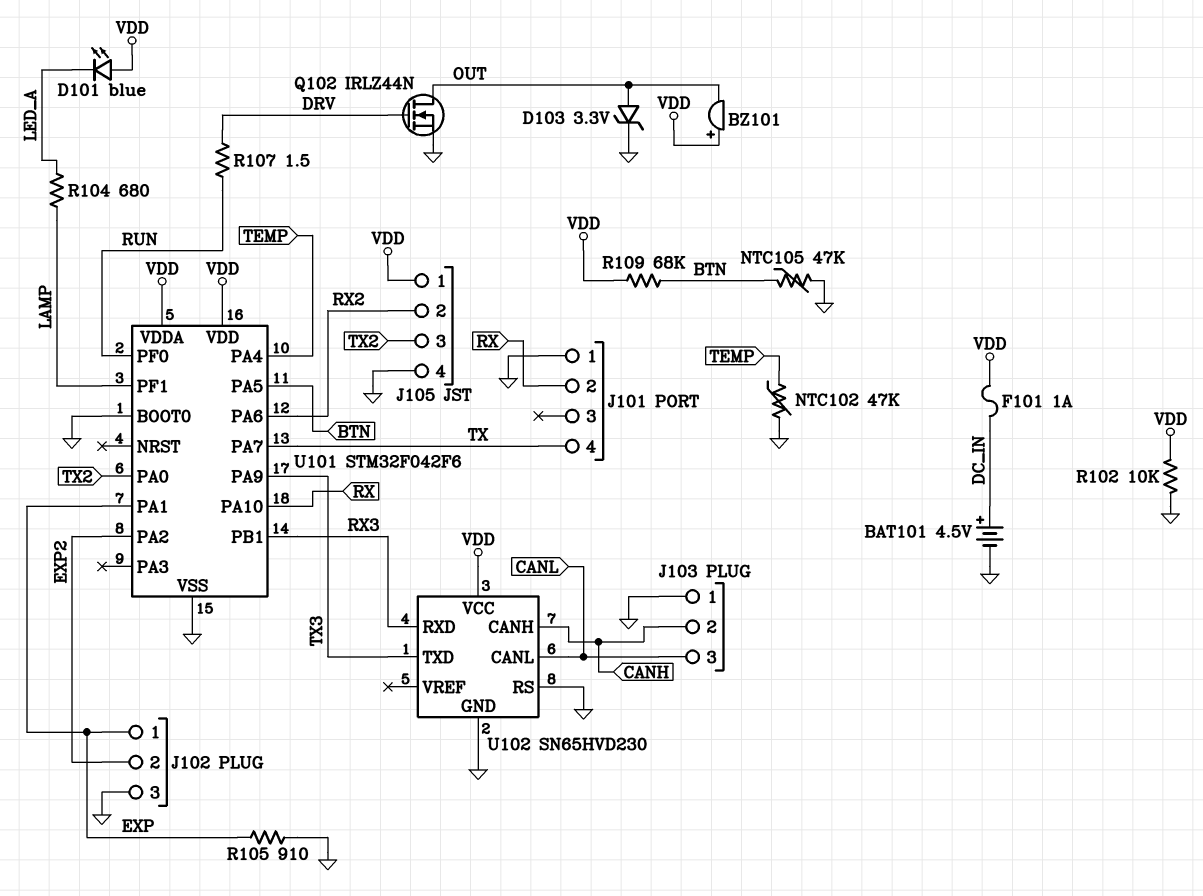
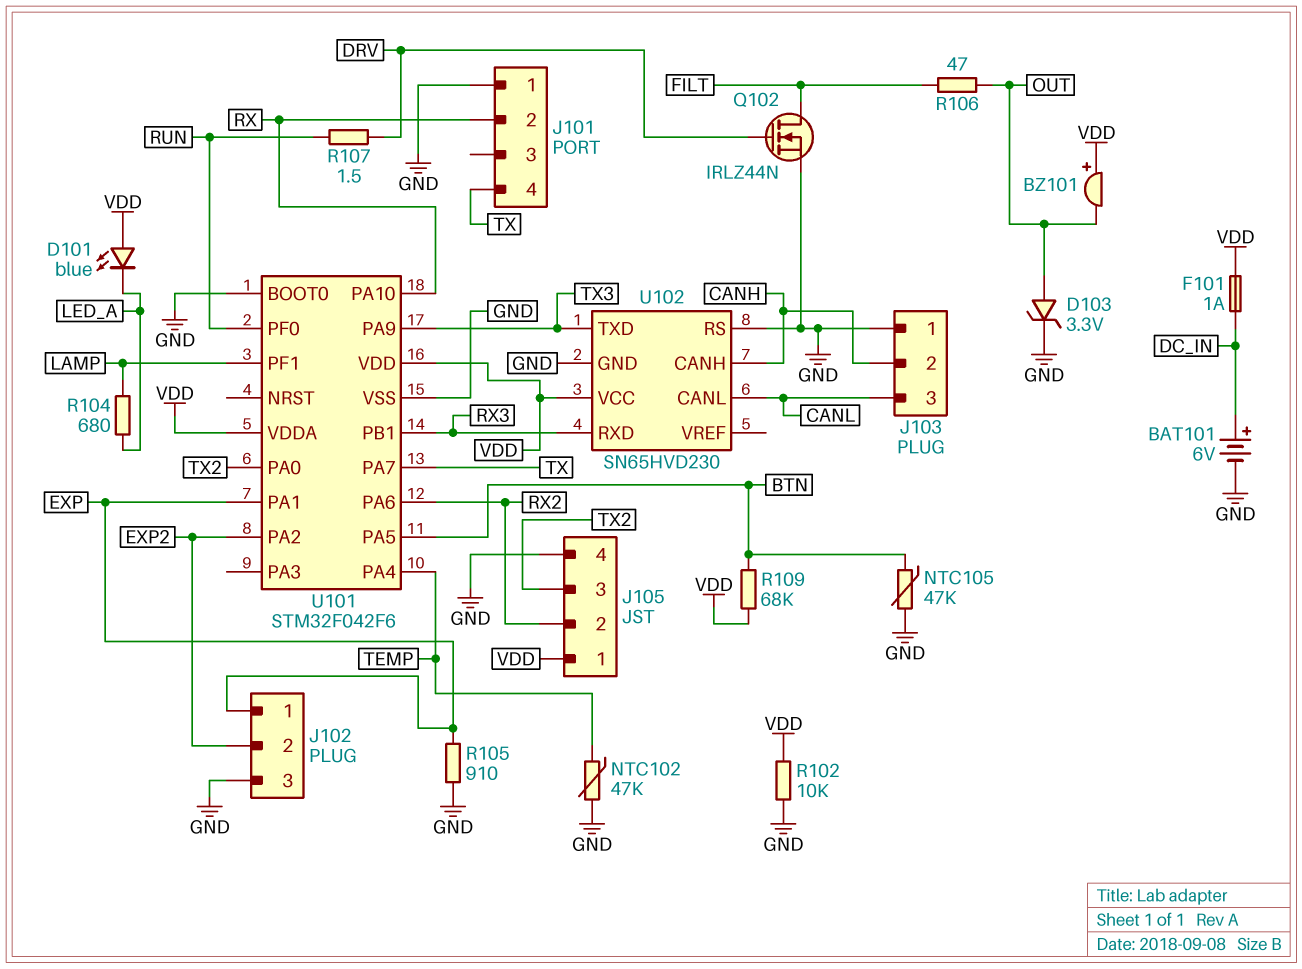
BAT101: 4.5V (plus DC_IN, minus GND) -> 6V (plus DC_IN, minus GND)
Q102: NMOS IRLZ44N (G DRV, D OUT, S GND) -> NMOS IRLZ44N (G DRV, D FILT, S GND)
R106: none -> 47 (FILT, OUT)

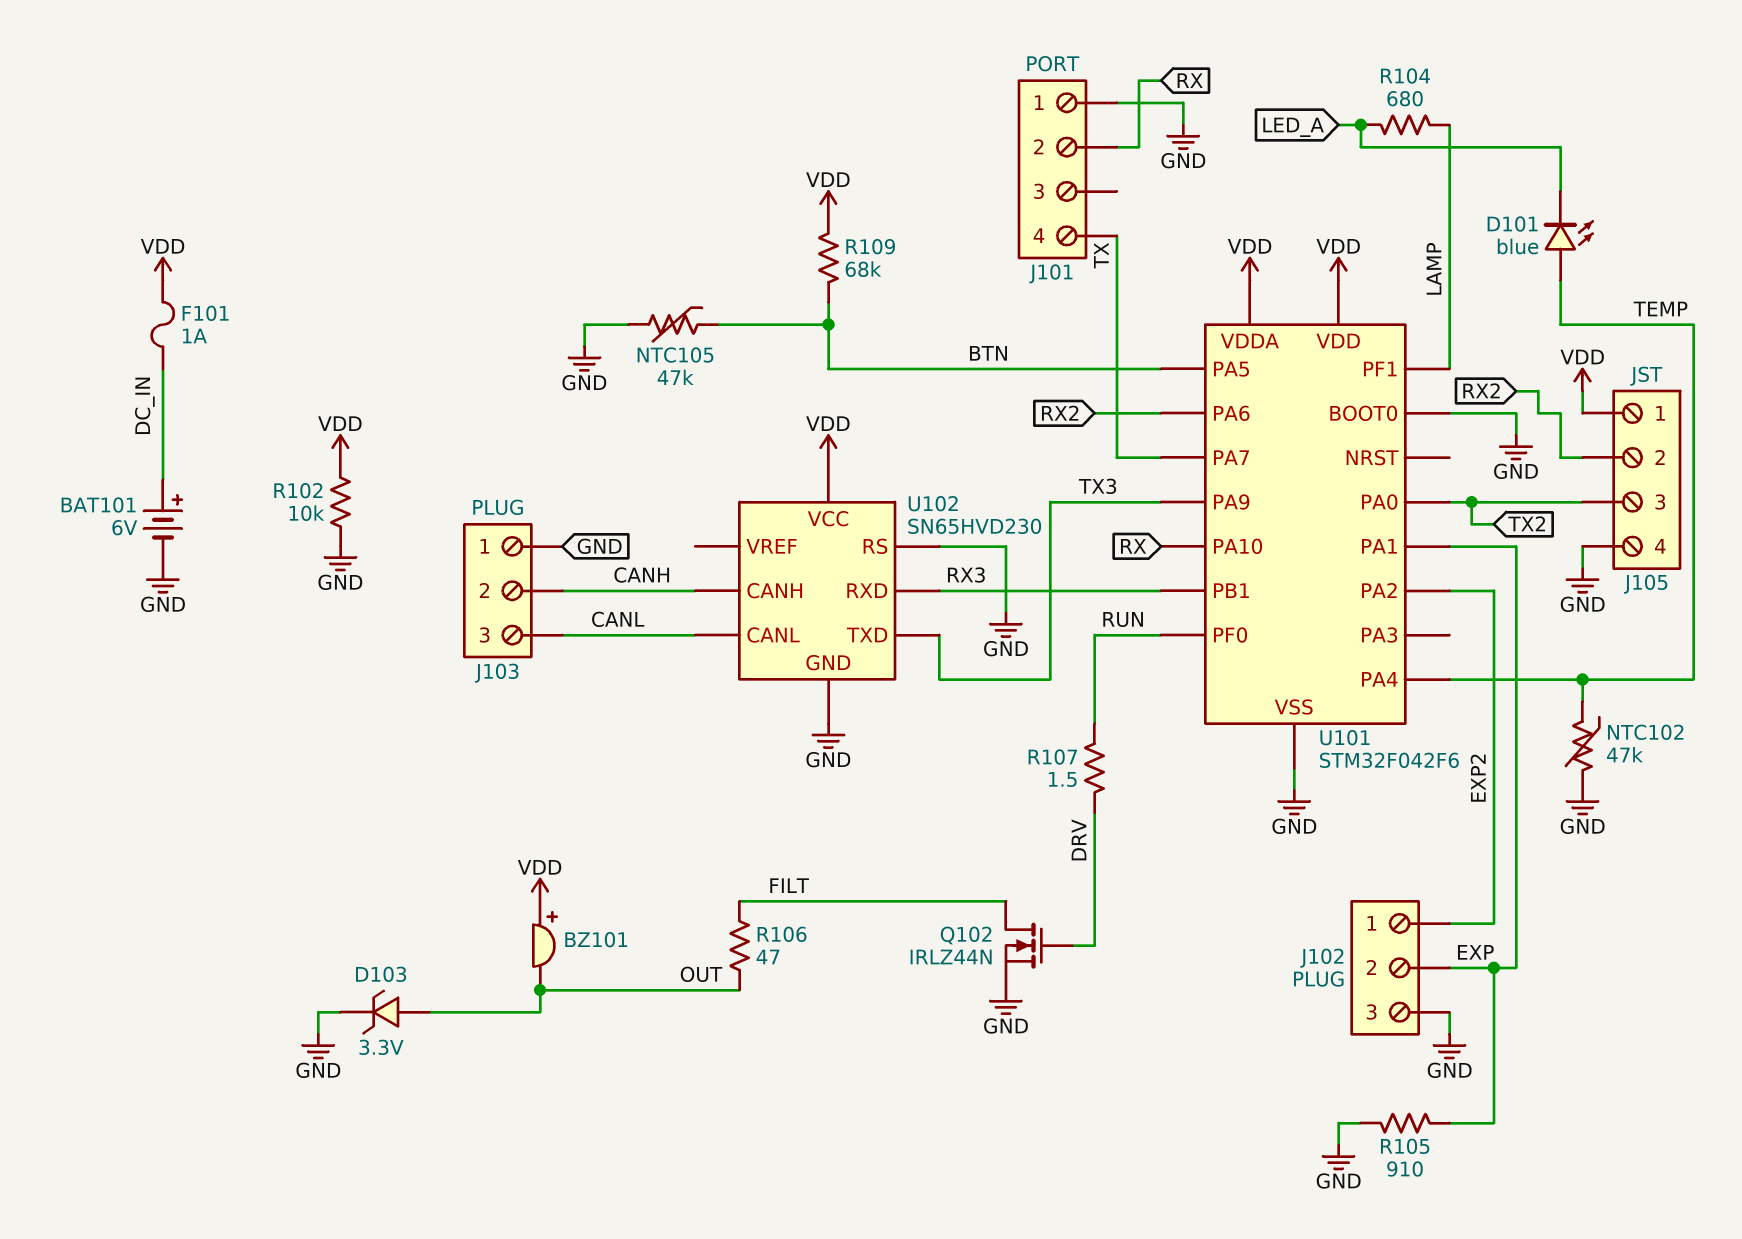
D101: LED blue (A VDD, K LED_A) -> LED blue (A TEMP, K LED_A)
J102 pin 1: EXP -> EXP2
J102 pin 2: EXP2 -> EXP

